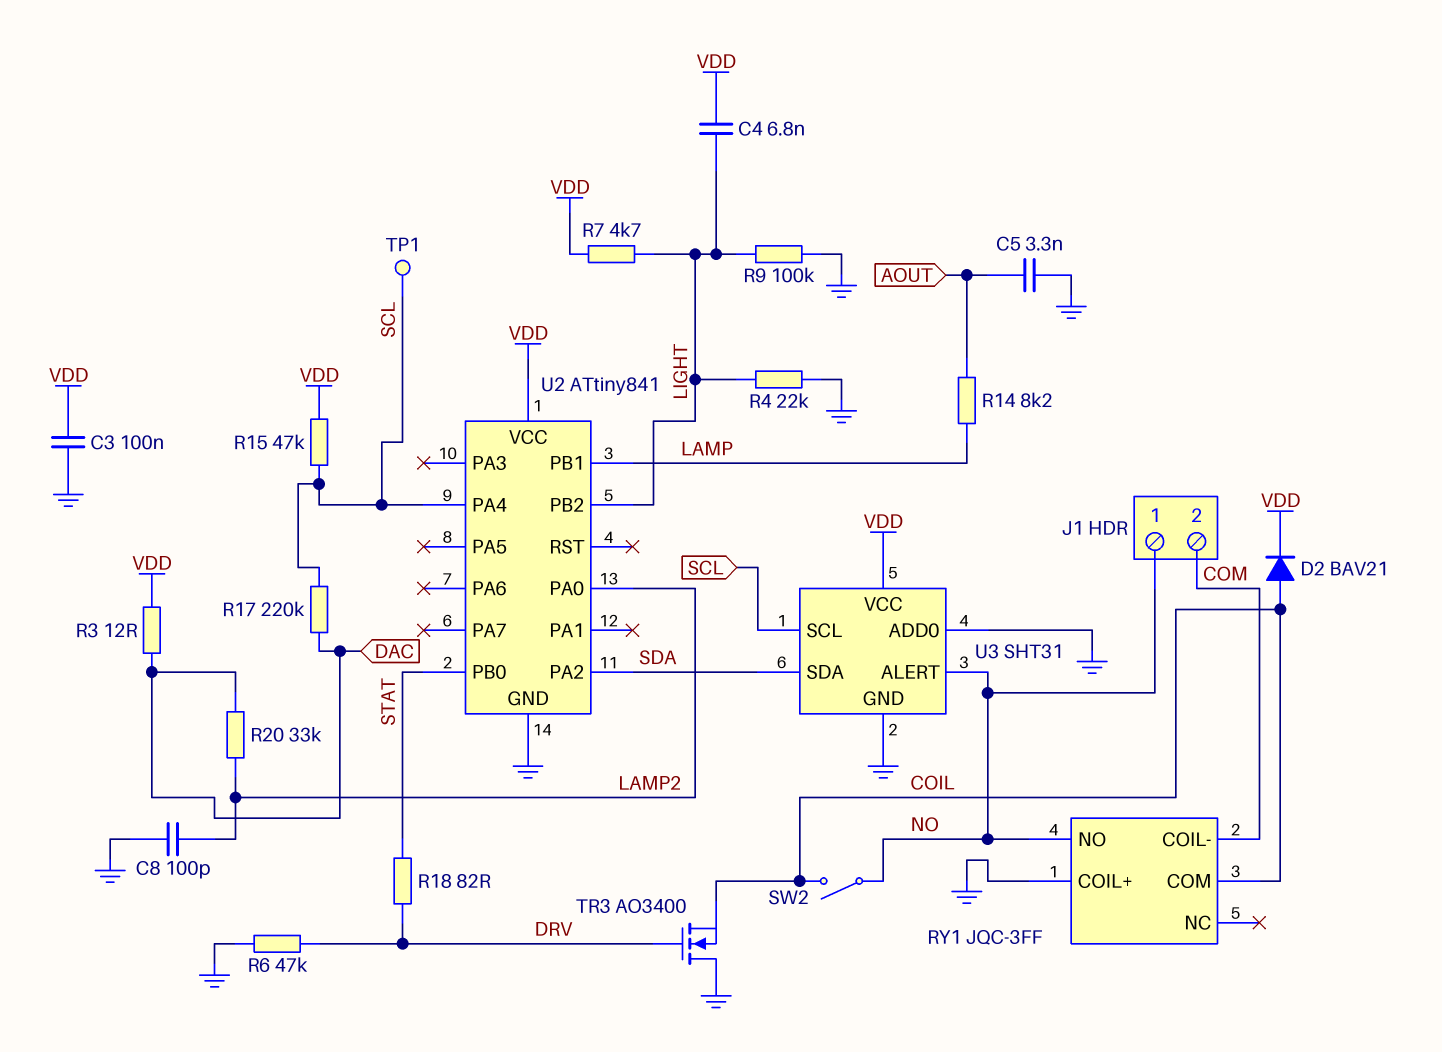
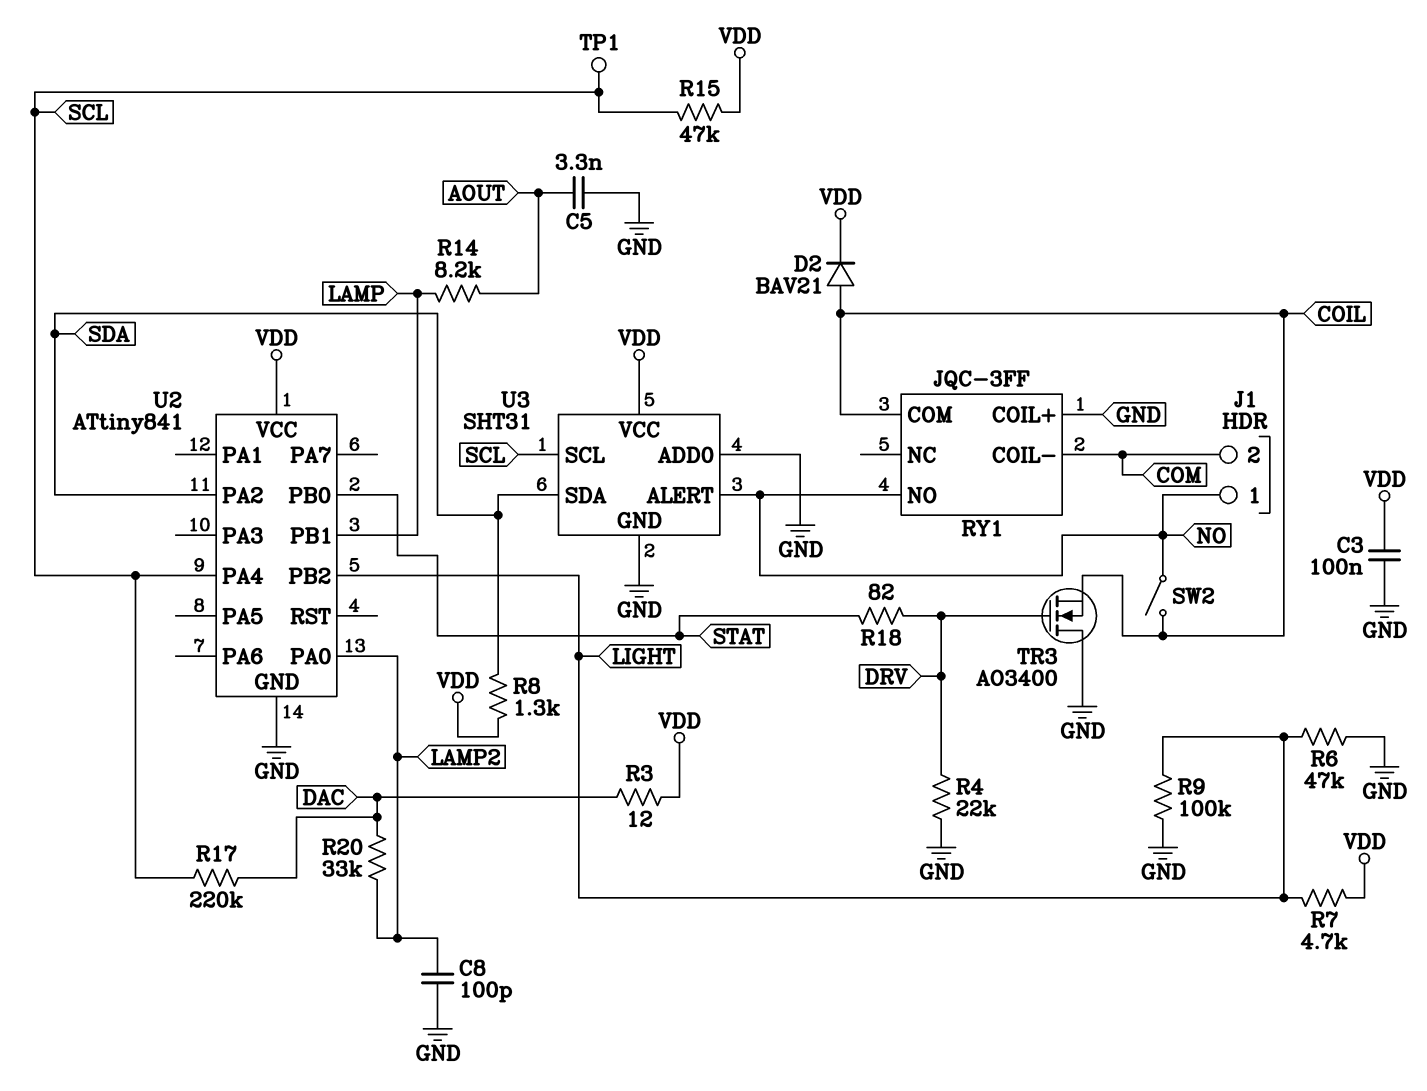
C4: 6.8nF (LIGHT, VDD) -> none
R4: 22k (GND, LIGHT) -> 22k (DRV, GND)
R6: 47k (DRV, GND) -> 47k (GND, LIGHT)
R8: none -> 1.3k (SDA, VDD)

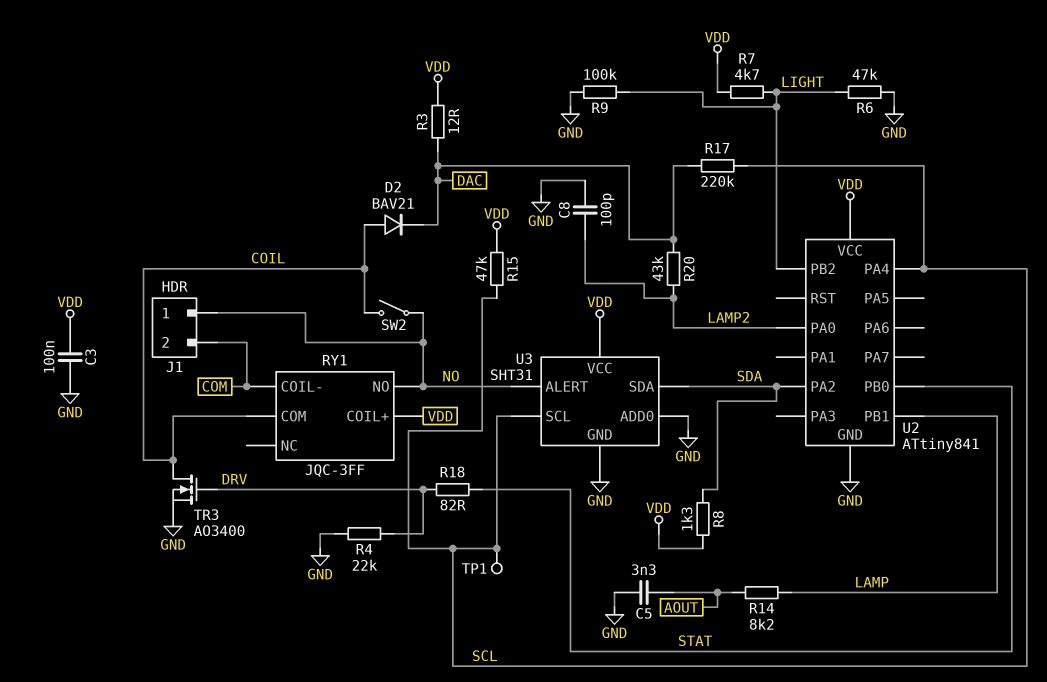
D2: diode BAV21 (A COIL, K VDD) -> diode BAV21 (A COIL, K DAC)
R20: 33k (DAC, LAMP2) -> 43k (DAC, LAMP2)
RY1 pin COIL+: GND -> VDD
TR3: NMOS AO3400 (G DRV, D GND, S COIL) -> NMOS AO3400 (G DRV, D COIL, S GND)

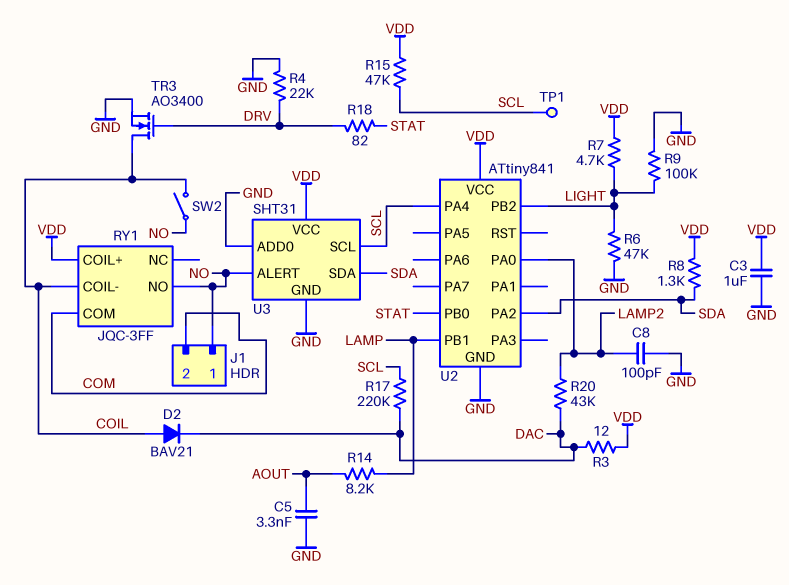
C3: 100nF (GND, VDD) -> 1uF (GND, VDD)
RY1 pin COIL-: COM -> COIL
RY1 pin COM: COIL -> COM

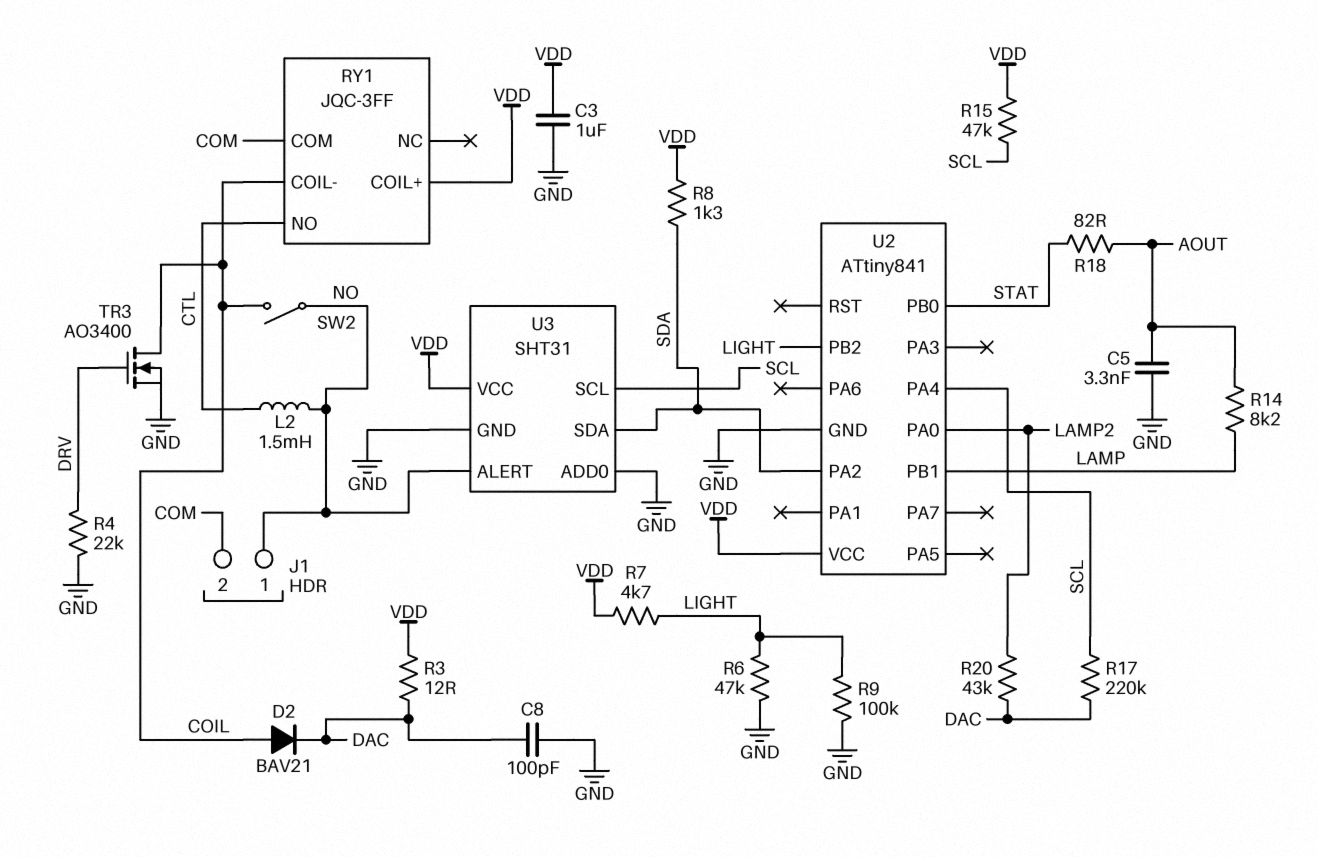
C8: 100pF (GND, LAMP2) -> 100pF (DAC, GND)
L2: none -> 1.5mH (CTL, NO)
R18: 82 (DRV, STAT) -> 82 (AOUT, STAT)
RY1 pin NO: NO -> CTL
TP1: test point (SCL) -> none

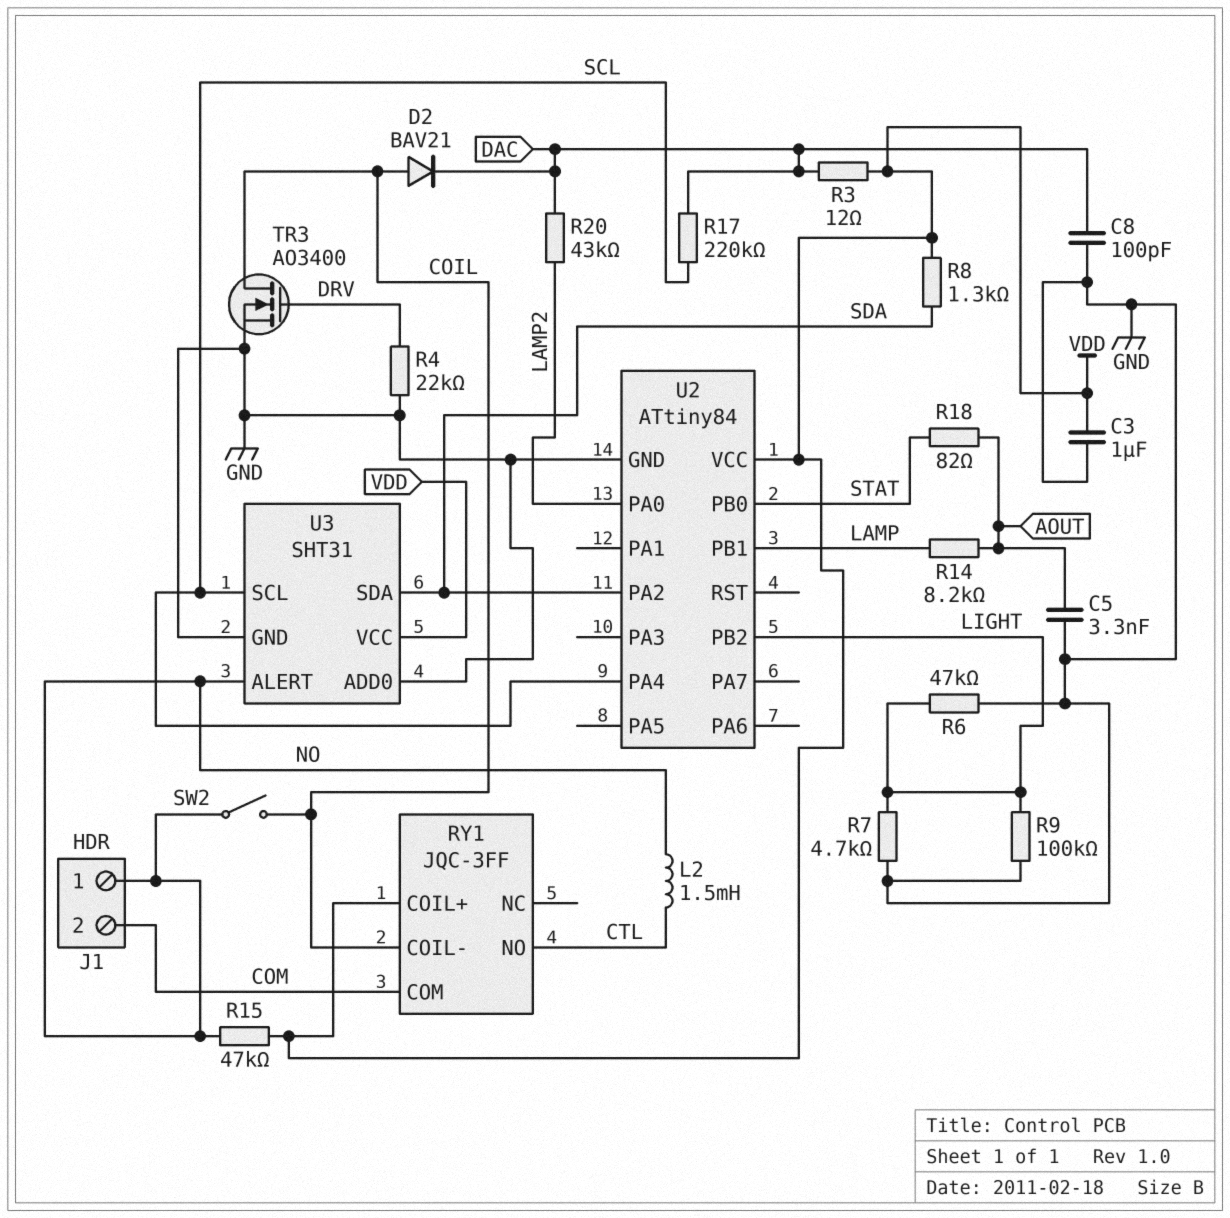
R7: 4.7k (LIGHT, VDD) -> 4.7k (GND, LIGHT)
R15: 47k (SCL, VDD) -> 47k (NO, VDD)
U2: ATtiny841 -> ATtiny84

